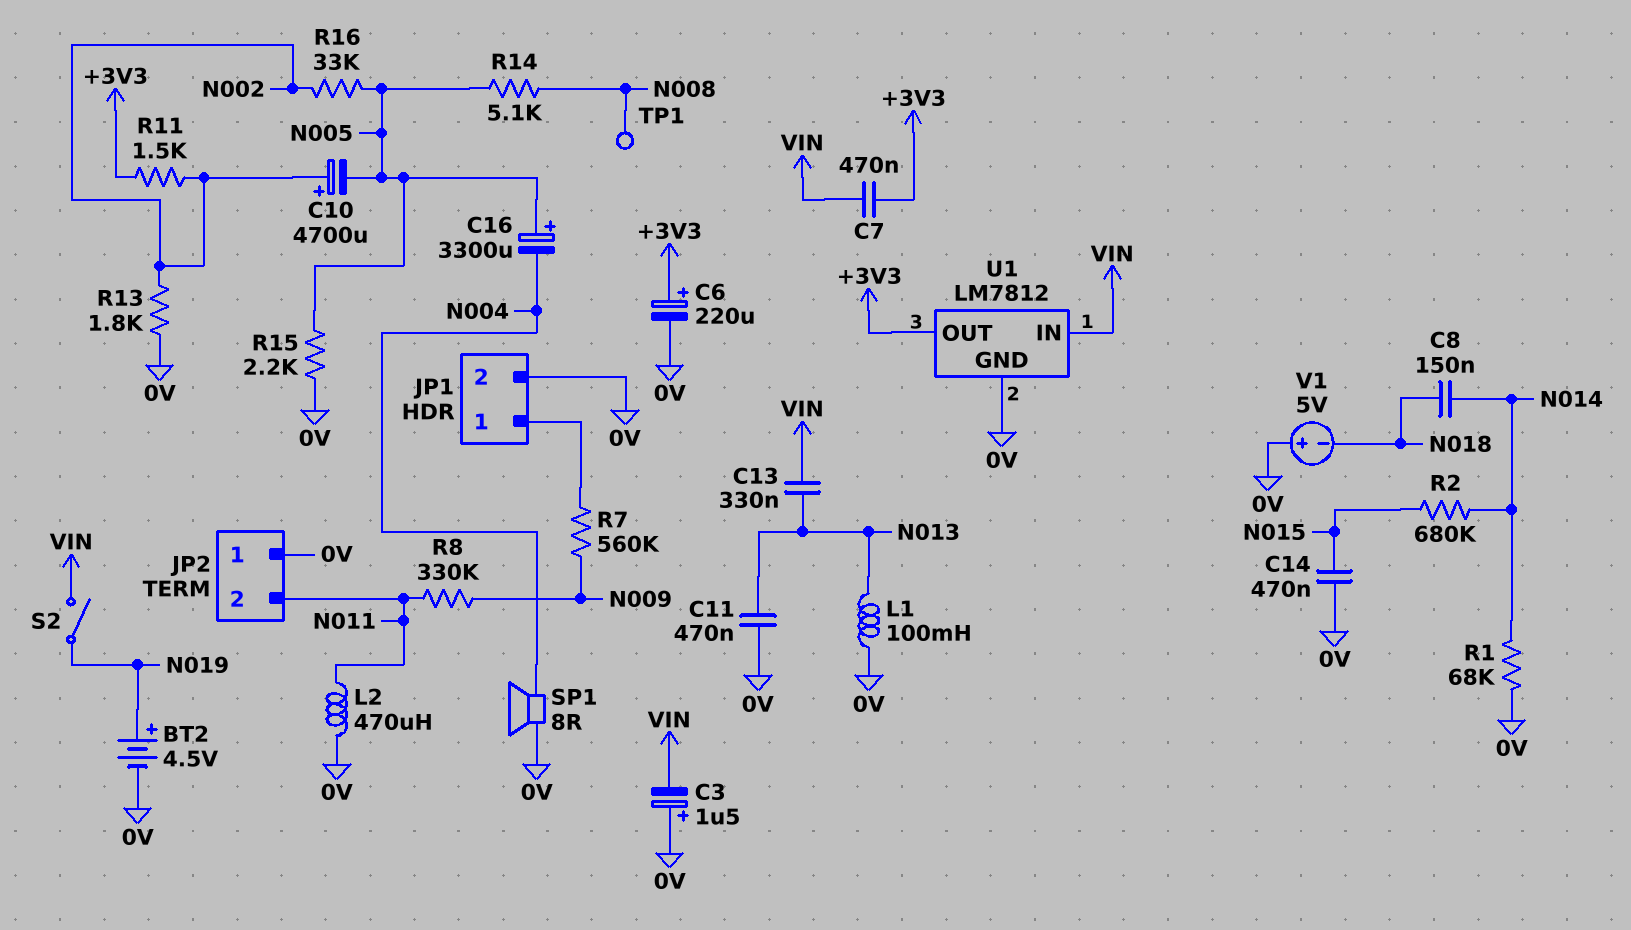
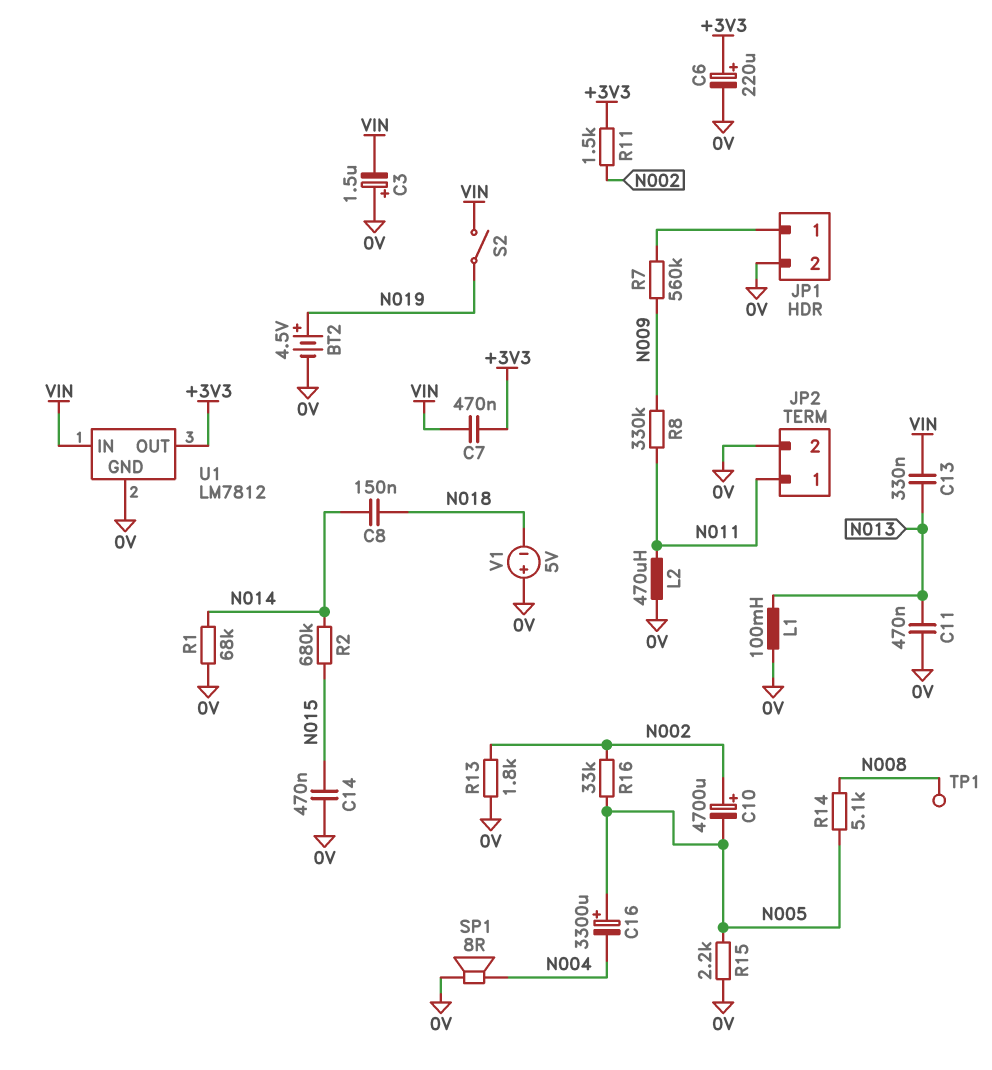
JP2 pin 1: 0V -> N011
JP2 pin 2: N011 -> 0V

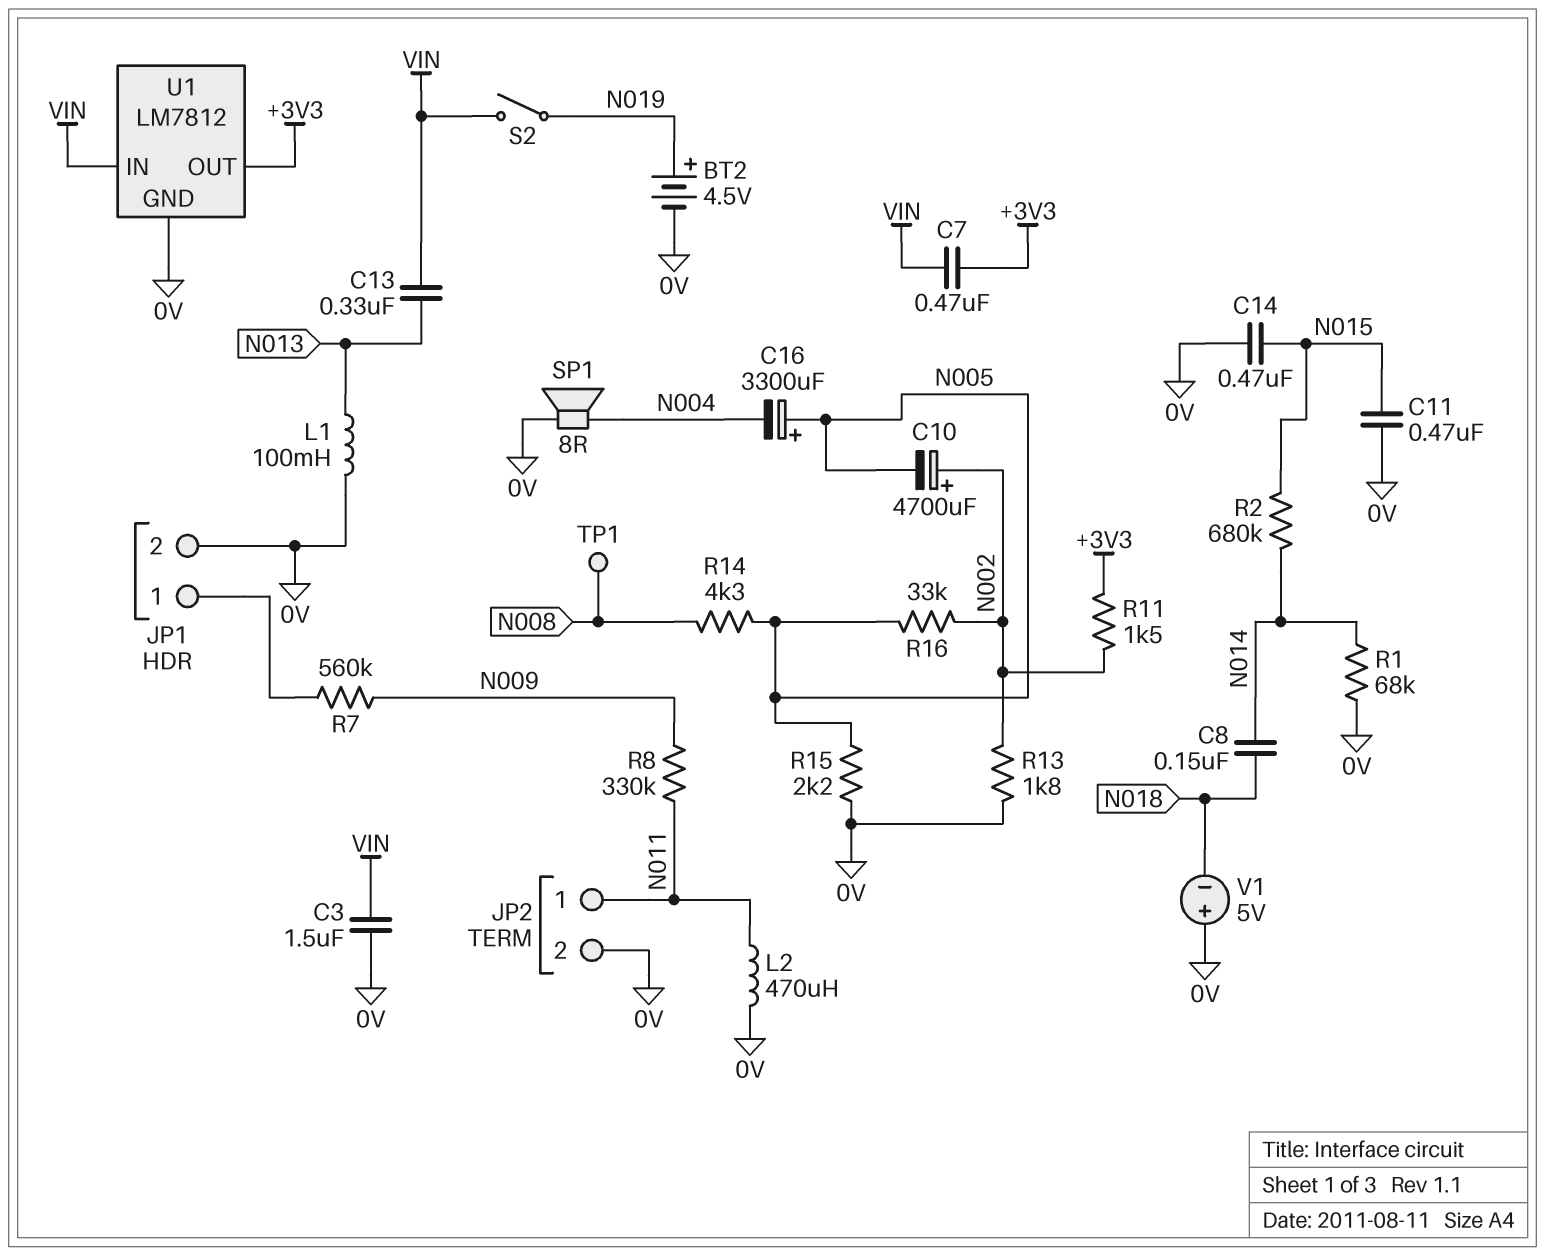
C3: 1.5uF (plus 0V, minus VIN) -> 1.5uF (0V, VIN)
C6: 220uF (plus +3V3, minus 0V) -> none
C11: 470nF (0V, N013) -> 470nF (0V, N015)
R14: 5.1k (N005, N008) -> 4.3k (N005, N008)

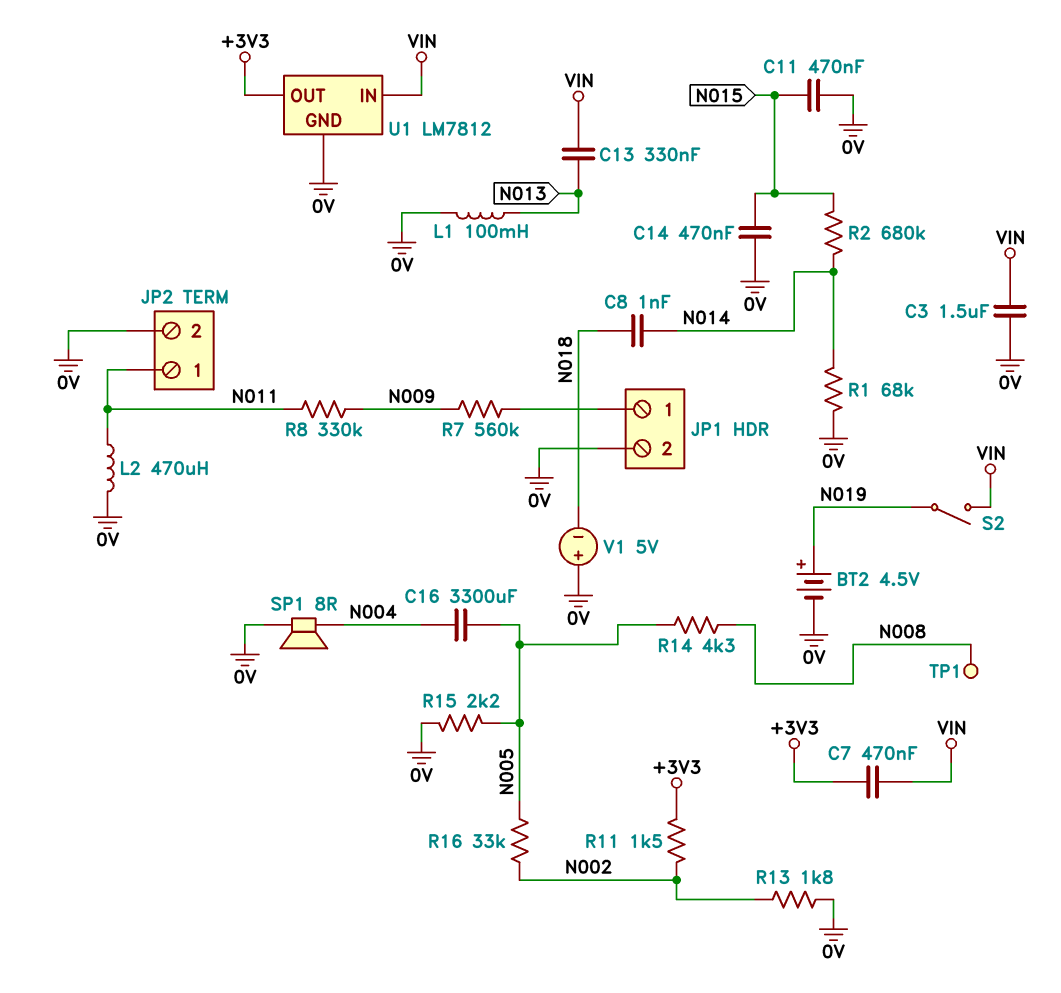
C8: 150nF (N014, N018) -> 1nF (N014, N018)
C10: 4700uF (plus N002, minus N005) -> none
C16: 3300uF (plus N005, minus N004) -> 3300uF (N004, N005)

